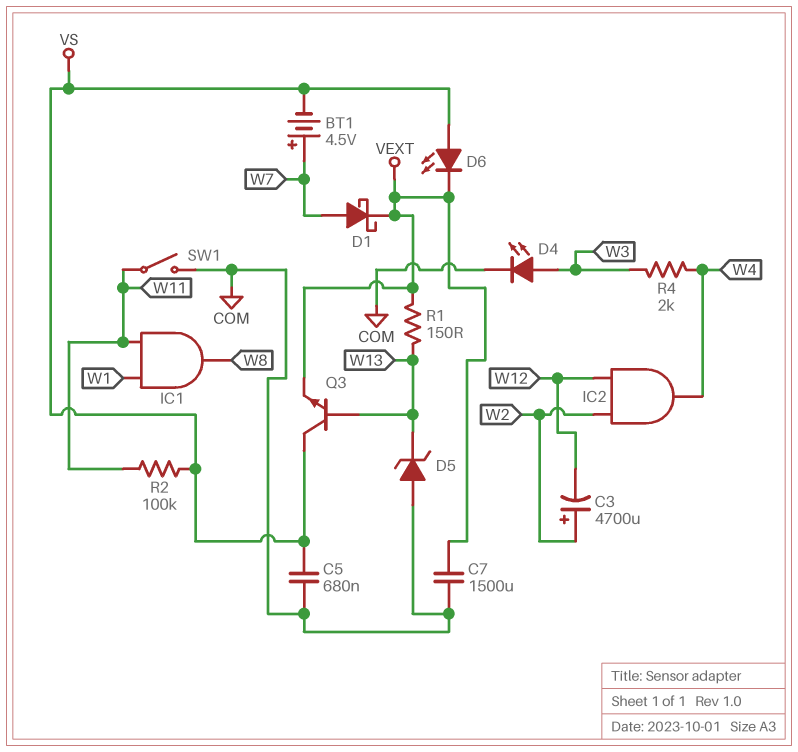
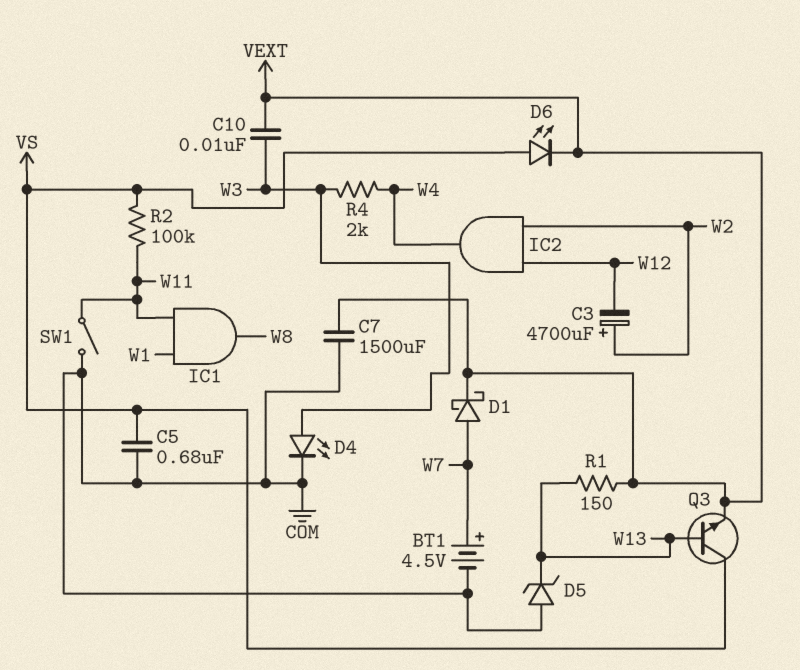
BT1: 4.5V (plus W7, minus VS) -> 4.5V (plus W7, minus COM)
C10: none -> 10nF (VEXT, W3)

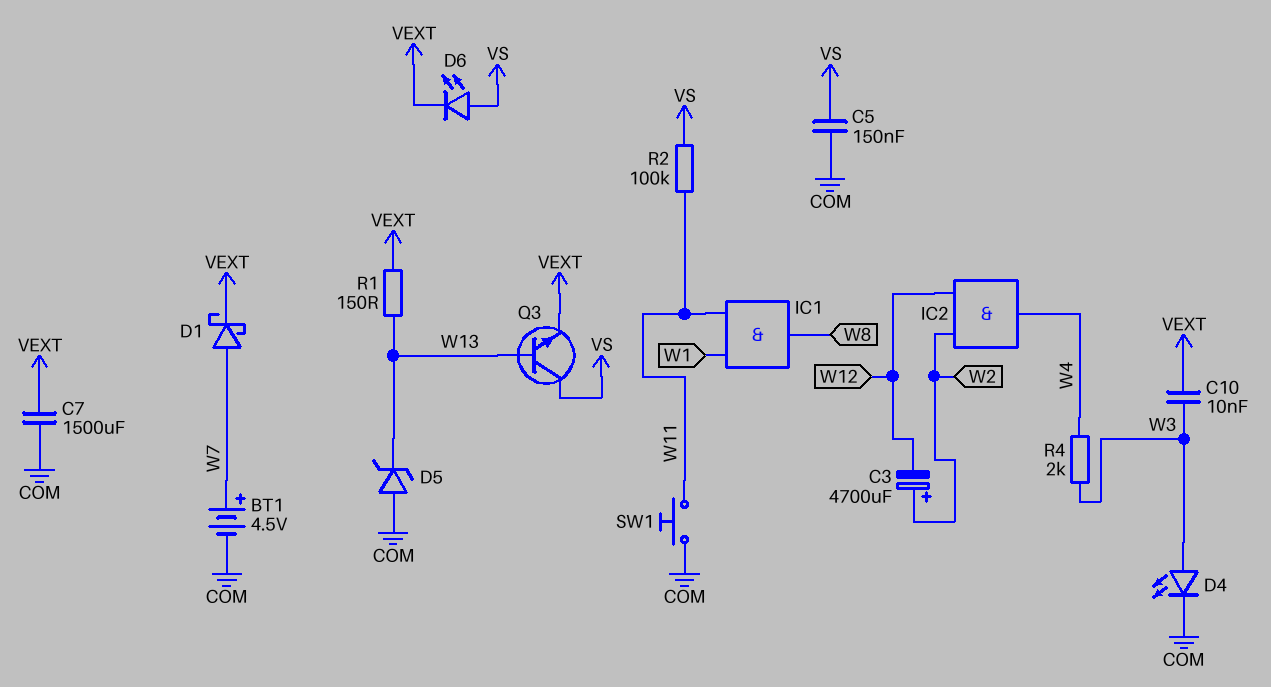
C5: 680nF (COM, VS) -> 150nF (COM, VS)
SW1: switch (COM, W11) -> button (COM, W11)

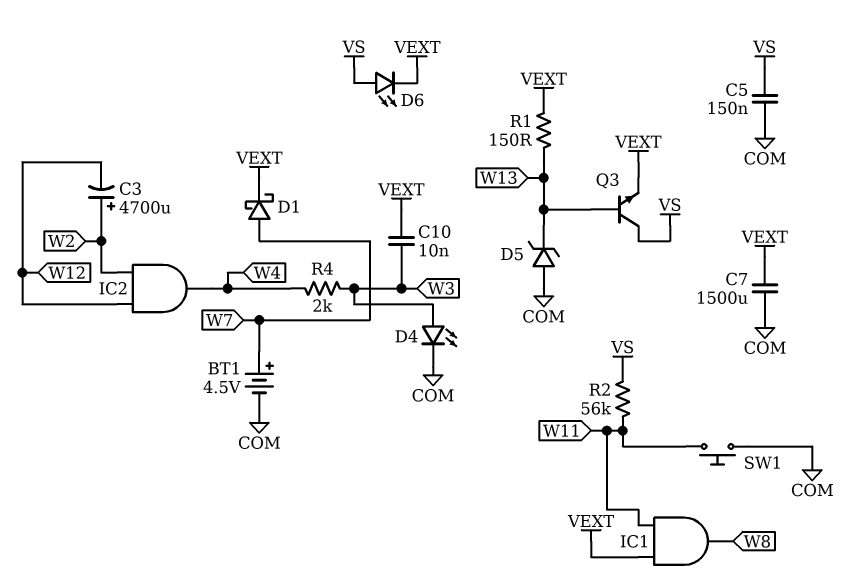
IC1: AND (in W1, in W11, out W8) -> AND (in VEXT, in W11, out W8)
R2: 100k (VS, W11) -> 56k (VS, W11)

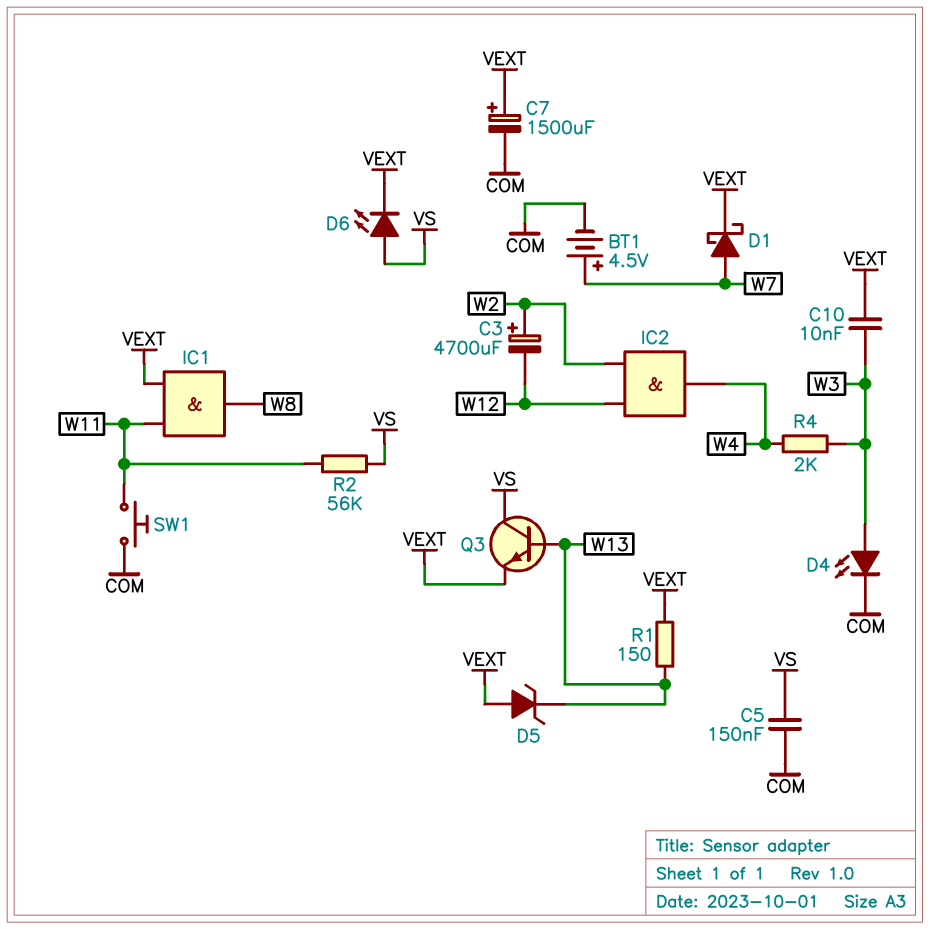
C7: 1500uF (COM, VEXT) -> 1500uF (plus VEXT, minus COM)
D5: zener (A COM, K W13) -> zener (A VEXT, K W13)

